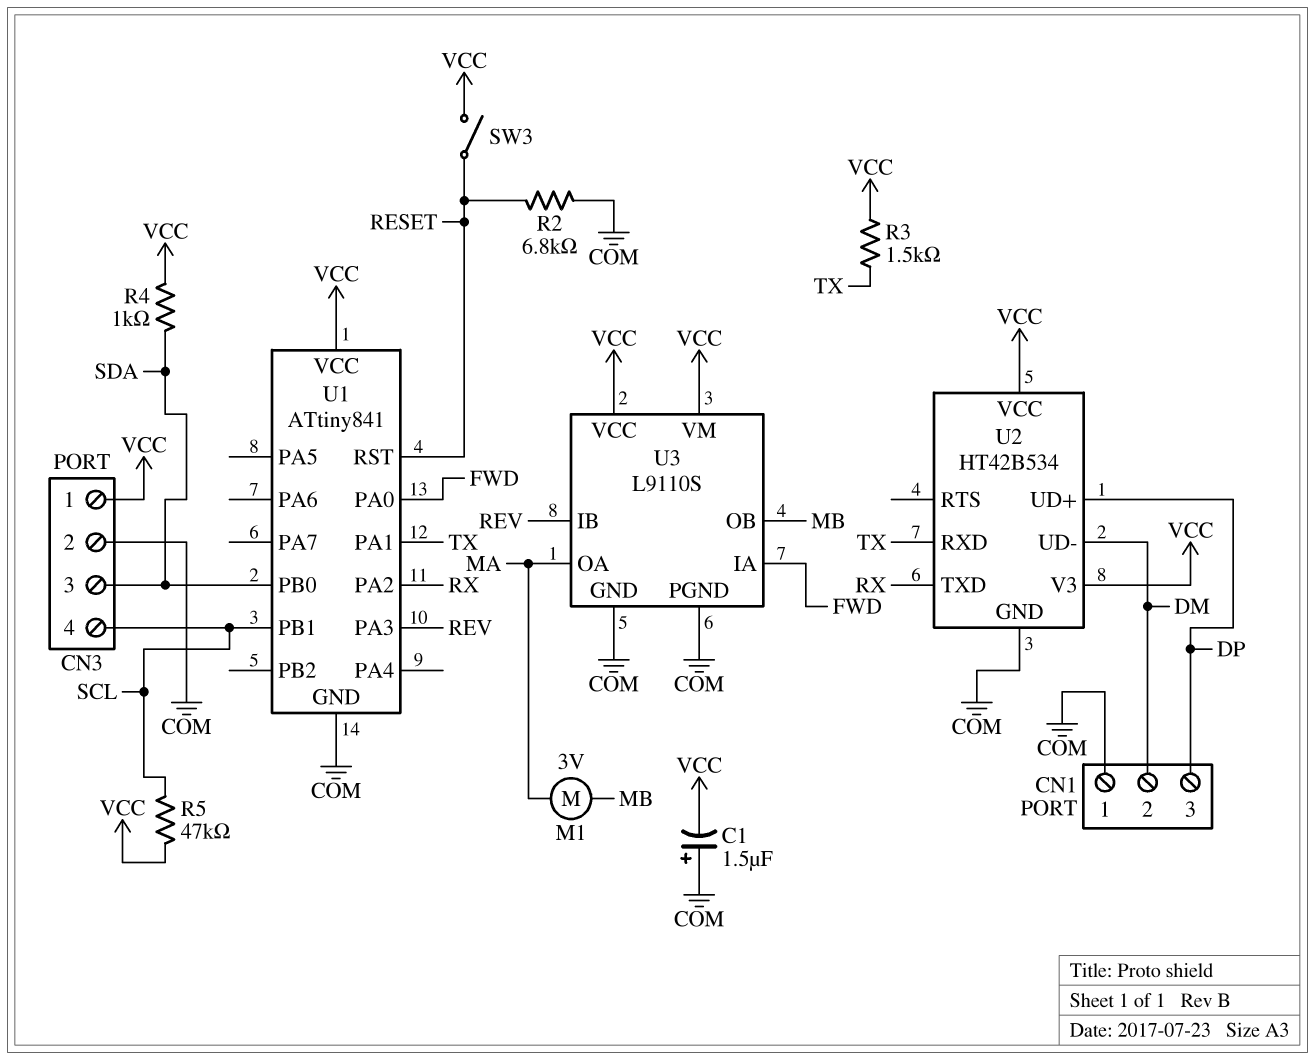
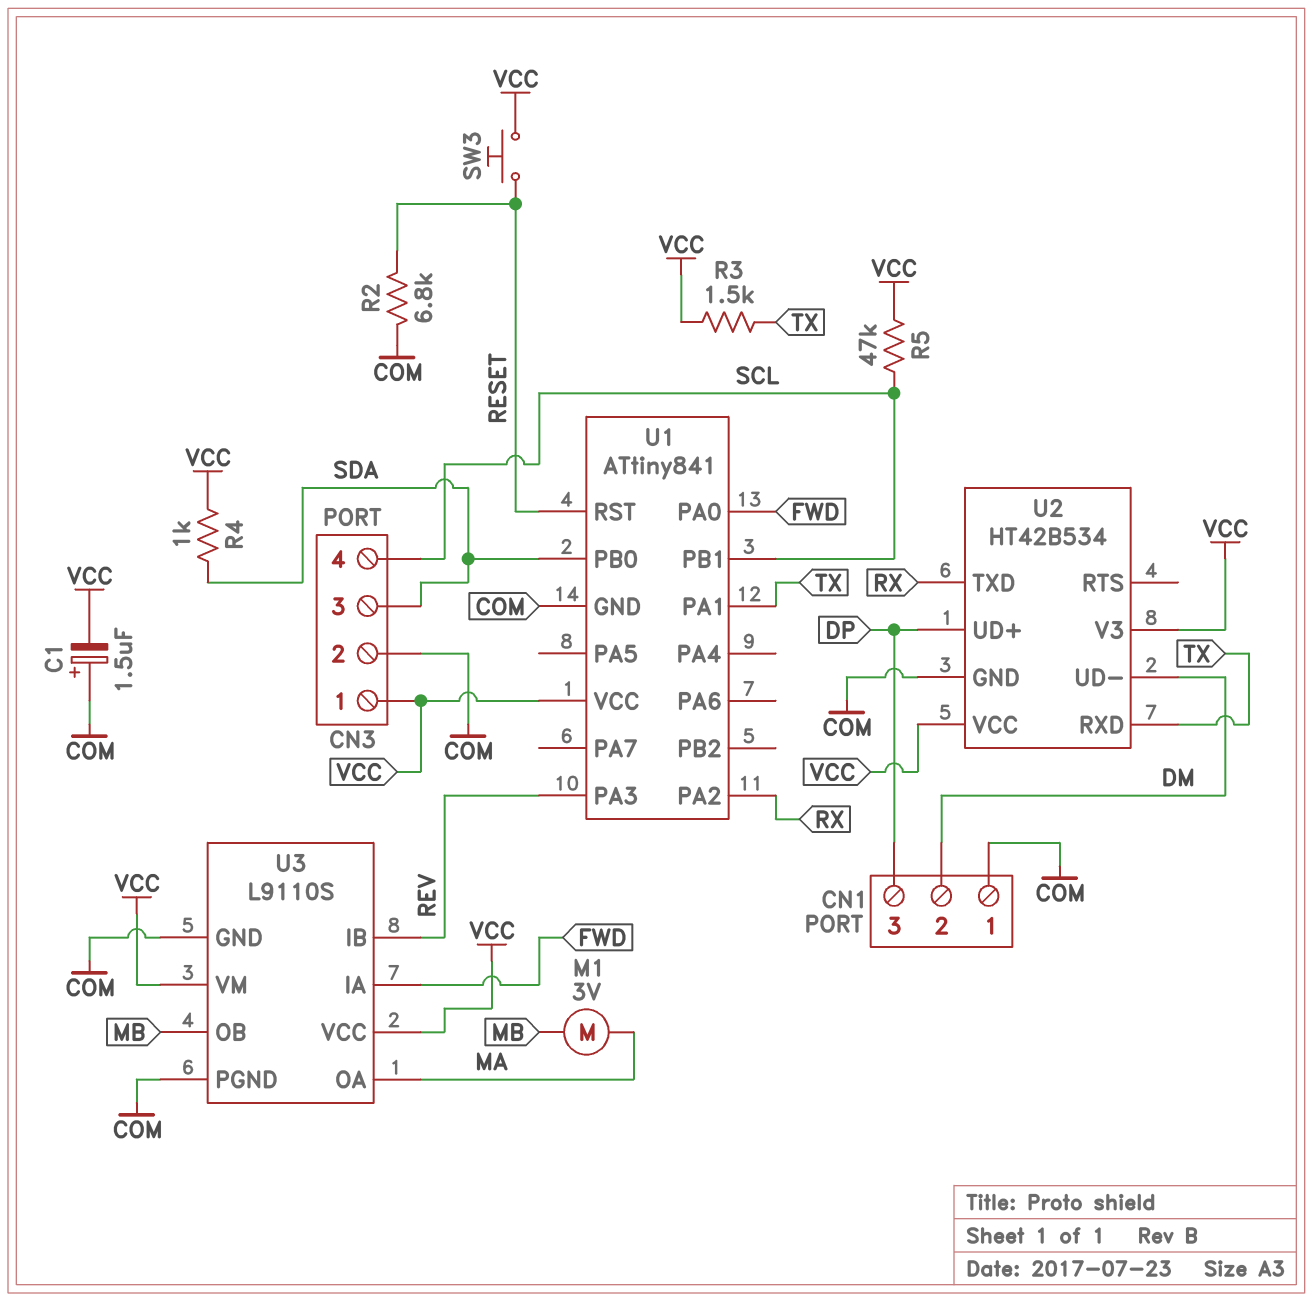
SW3: switch (RESET, VCC) -> button (RESET, VCC)

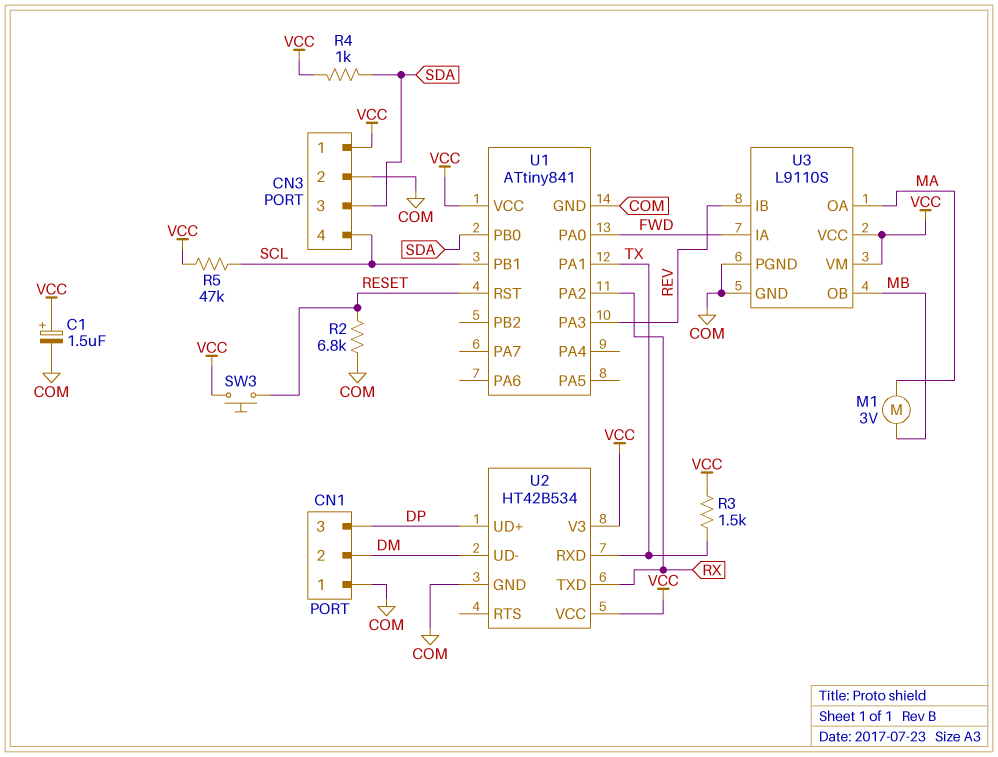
C1: 1.5uF (plus COM, minus VCC) -> 1.5uF (plus VCC, minus COM)

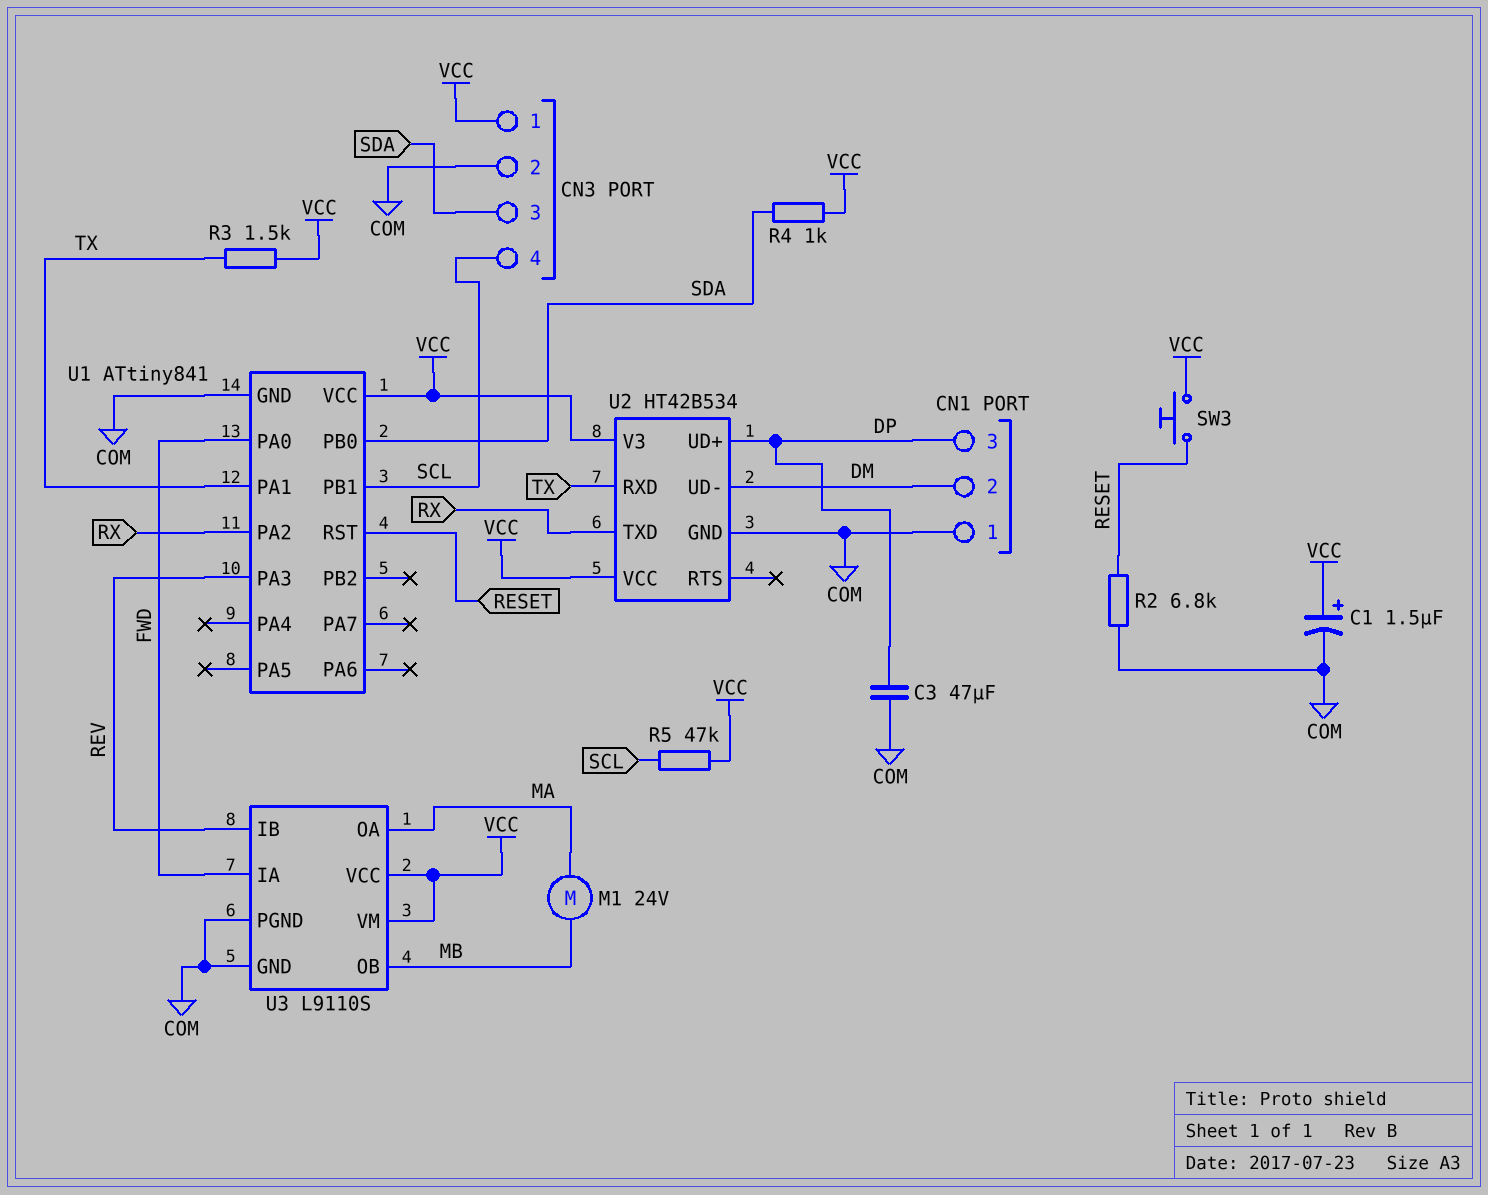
C3: none -> 47uF (COM, DP)
M1: motor 3V (MA, MB) -> motor 24V (MA, MB)

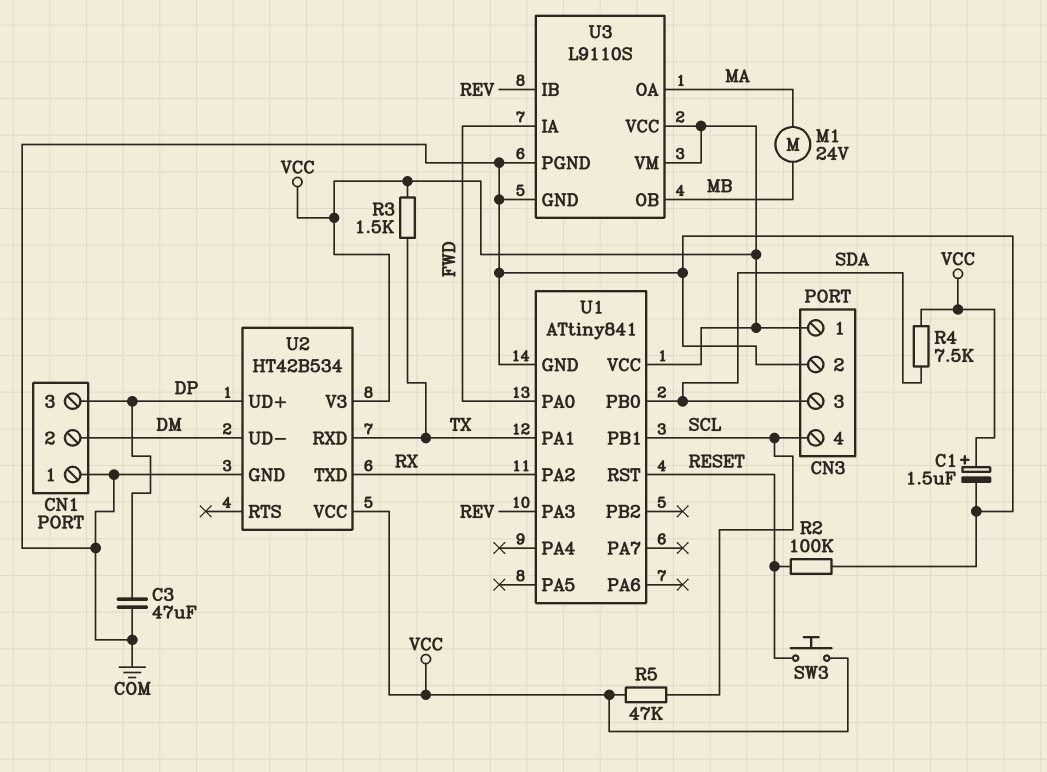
R2: 6.8k (COM, RESET) -> 100k (COM, RESET)
R4: 1k (SDA, VCC) -> 7.5k (SDA, VCC)

